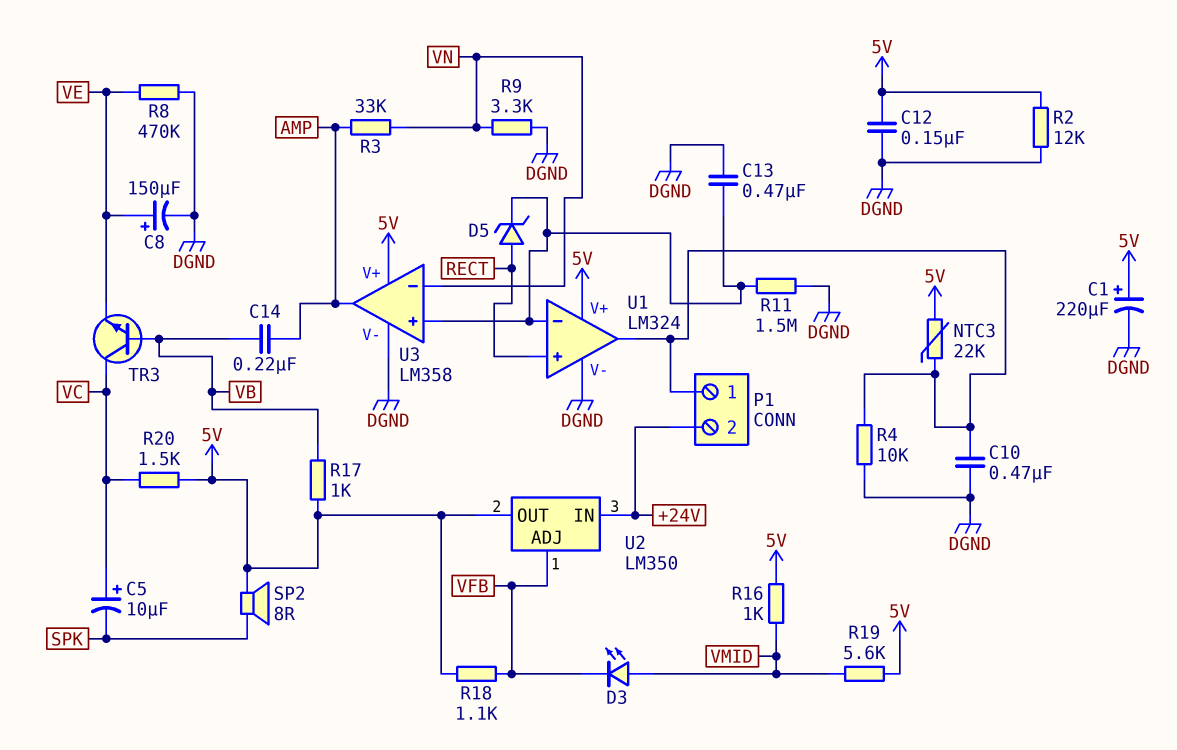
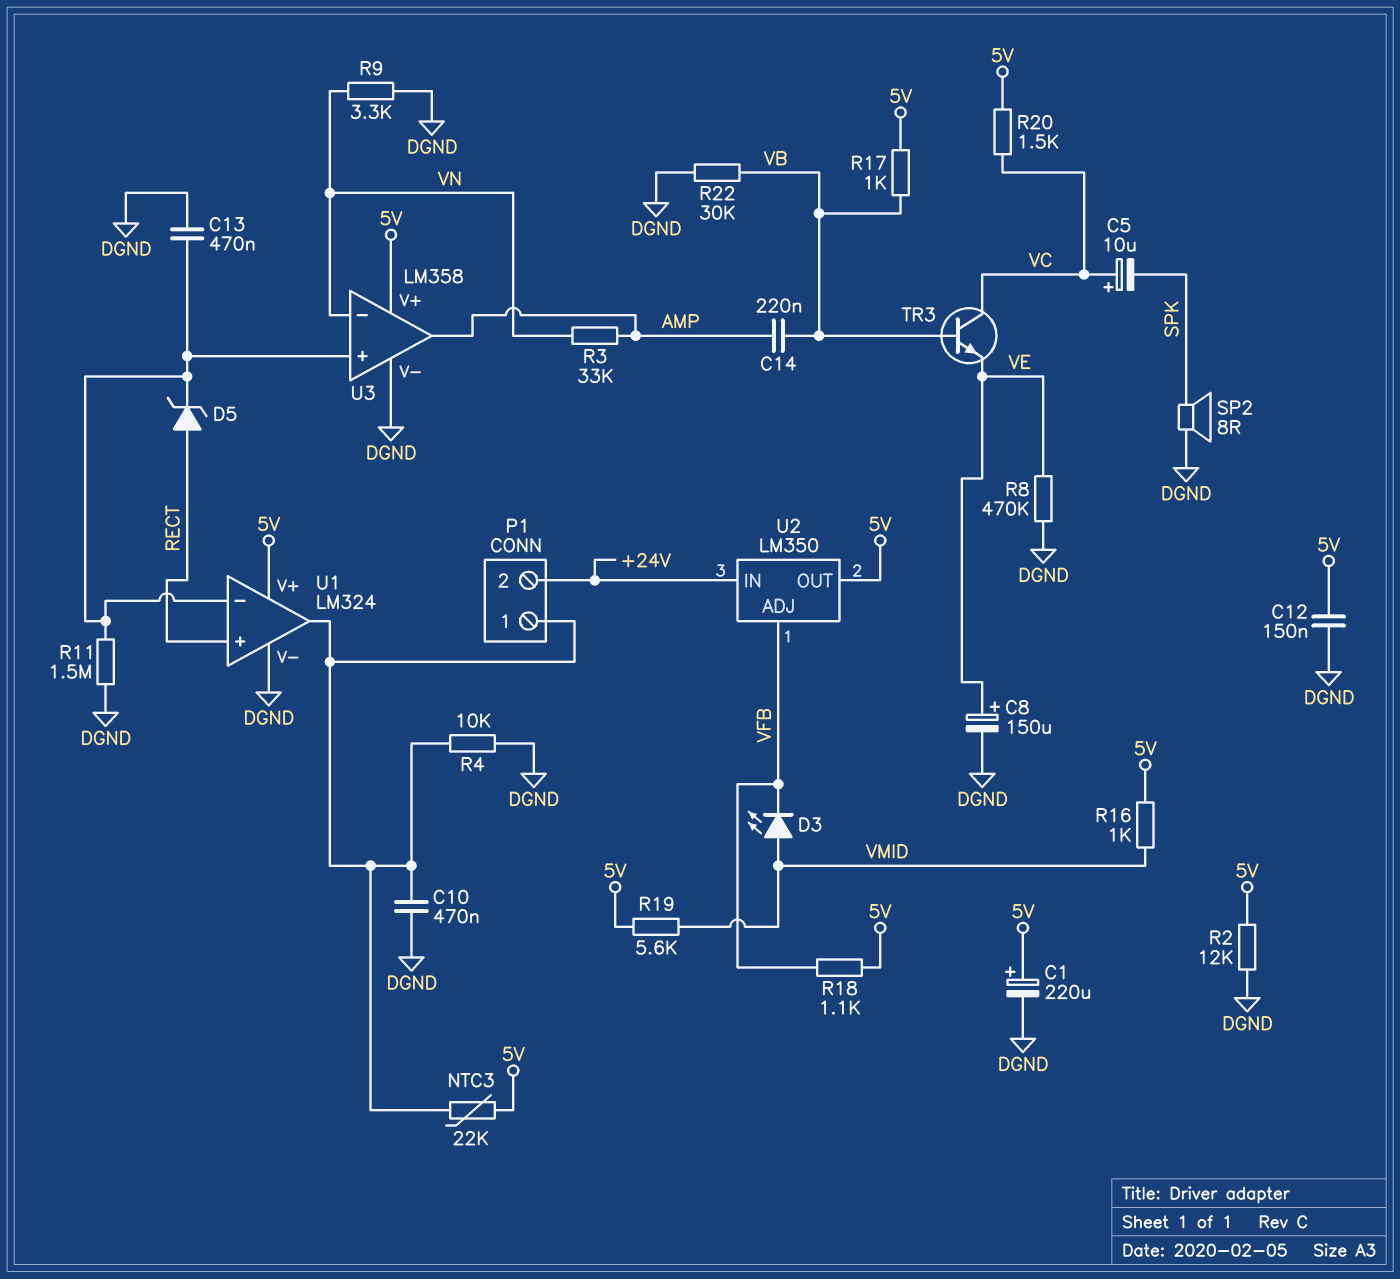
R22: none -> 30k (DGND, VB)
SP2: speaker 8R (5V, SPK) -> speaker 8R (DGND, SPK)

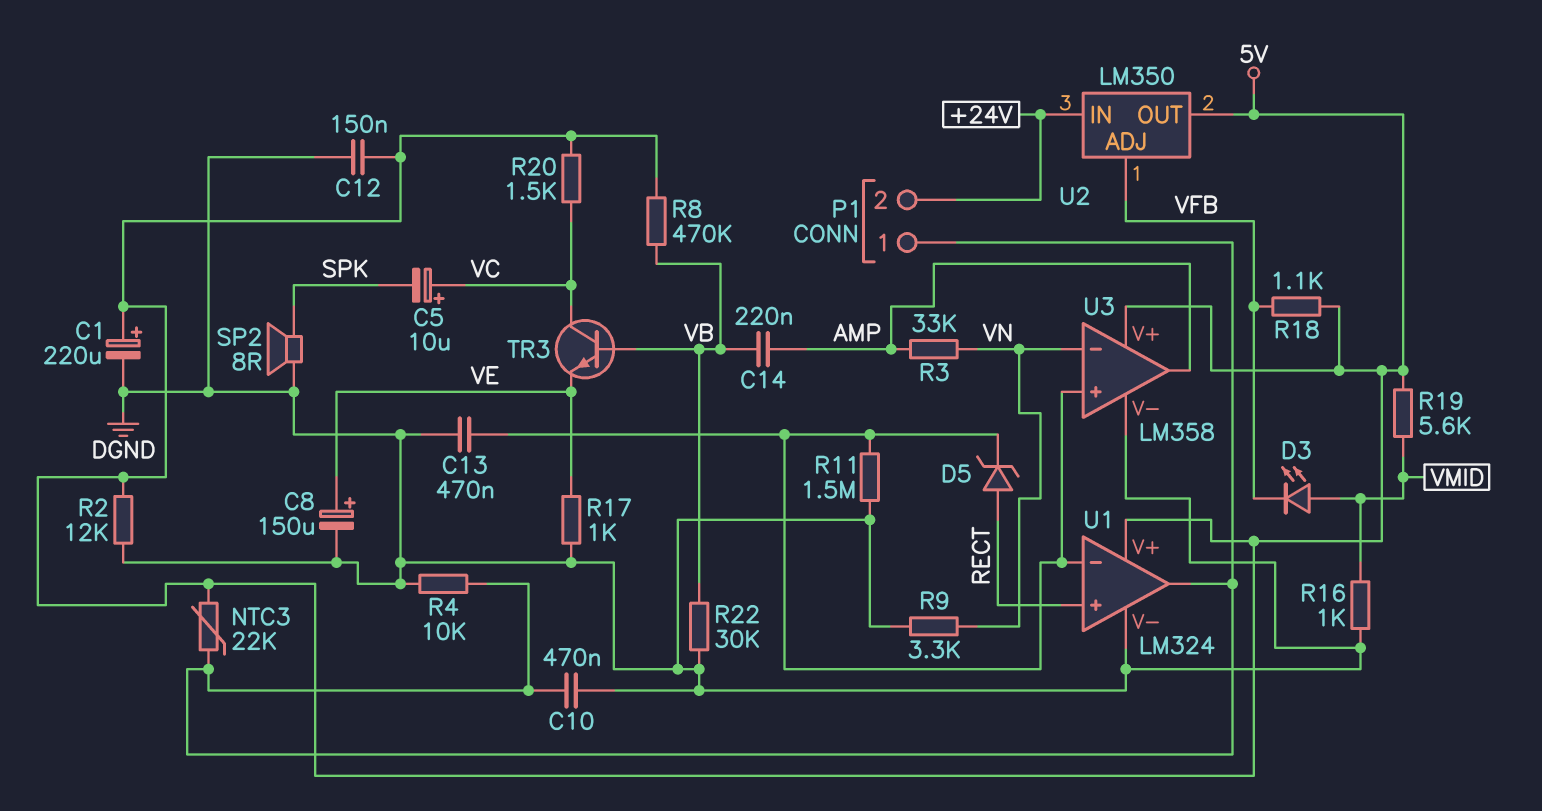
R8: 470k (DGND, VE) -> 470k (5V, VB)
R16: 1k (5V, VMID) -> 1k (DGND, VMID)
R17: 1k (5V, VB) -> 1k (DGND, VE)

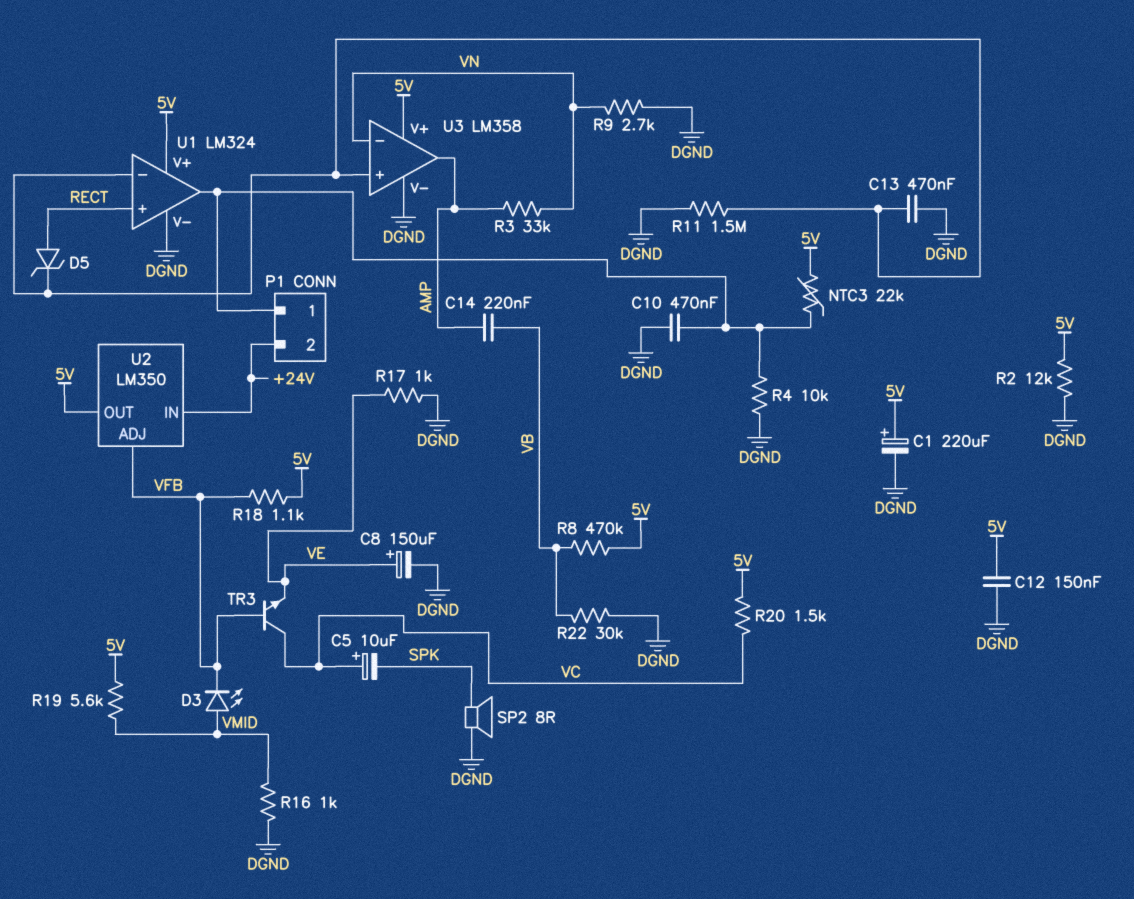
R9: 3.3k (DGND, VN) -> 2.7k (DGND, VN)
TR3: NPN (B VB, C VC, E VE) -> NPN (B VFB, C VC, E VE)

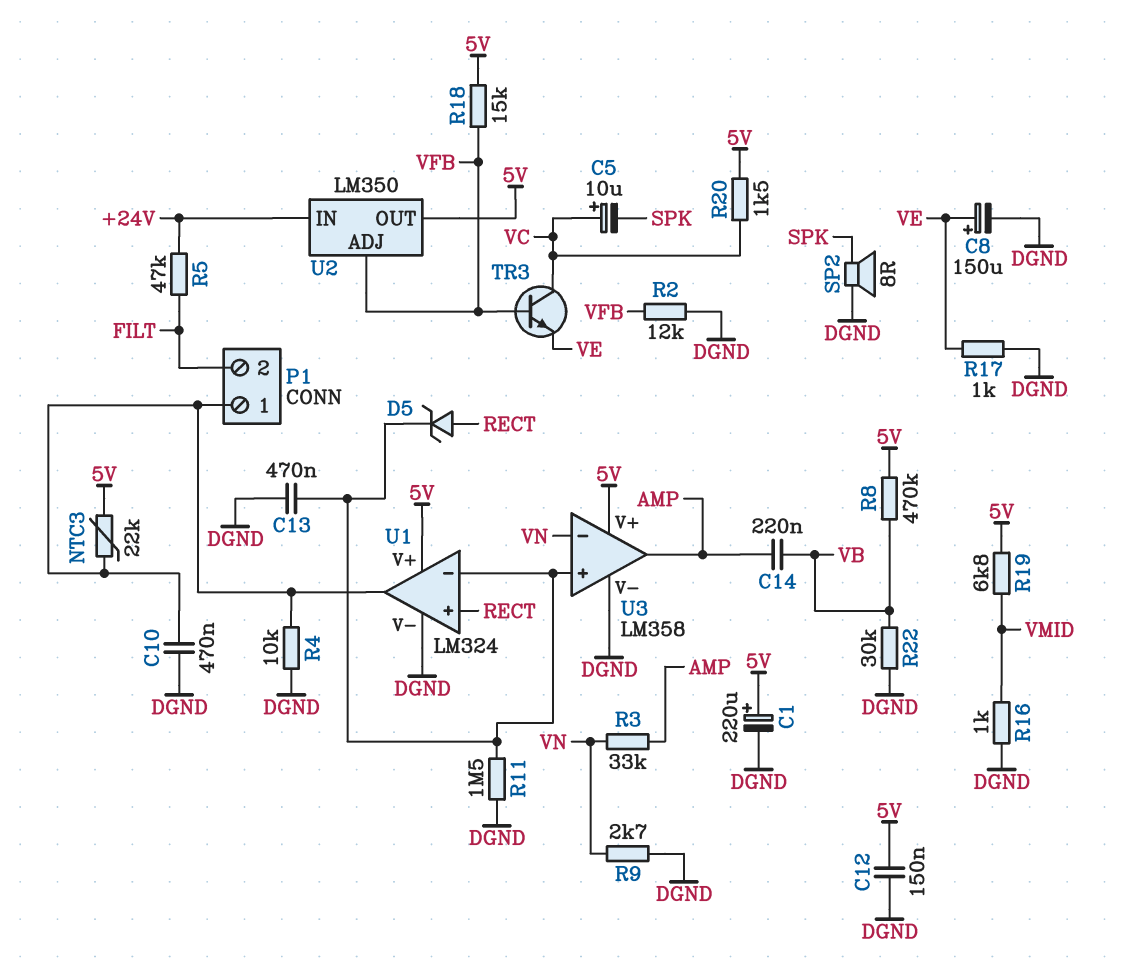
D3: LED (A VMID, K VFB) -> none
P1 pin 2: +24V -> FILT
R2: 12k (5V, DGND) -> 12k (DGND, VFB)
R5: none -> 47k (+24V, FILT)
R18: 1.1k (5V, VFB) -> 15k (5V, VFB)
R19: 5.6k (5V, VMID) -> 6.8k (5V, VMID)

